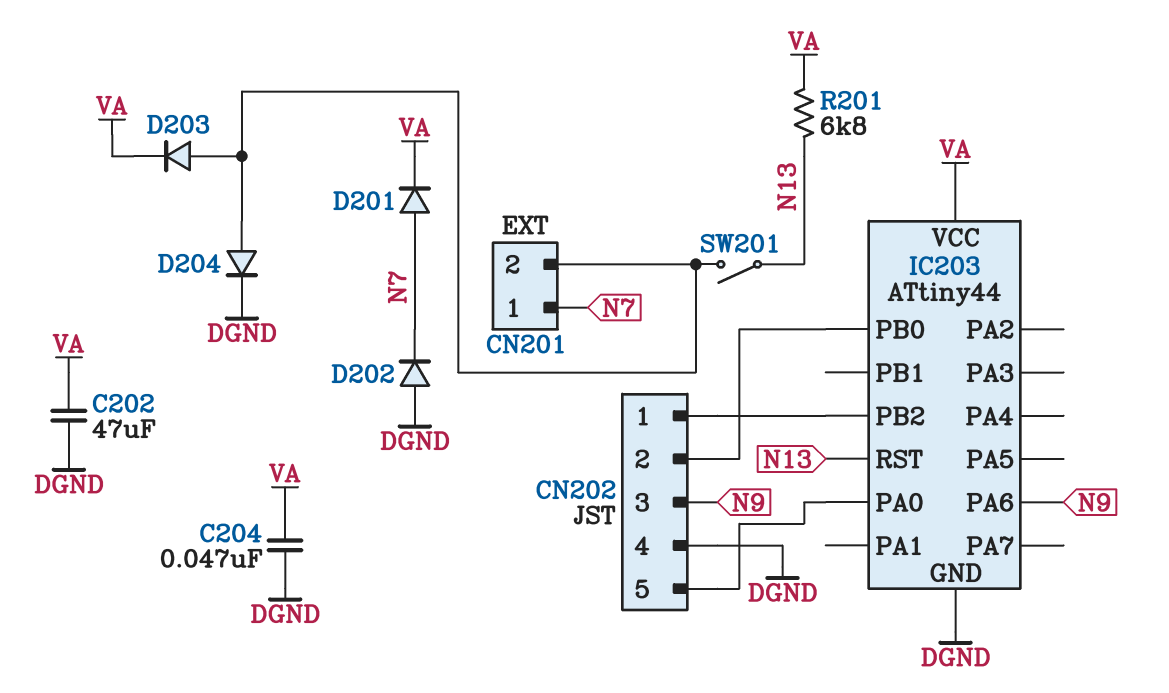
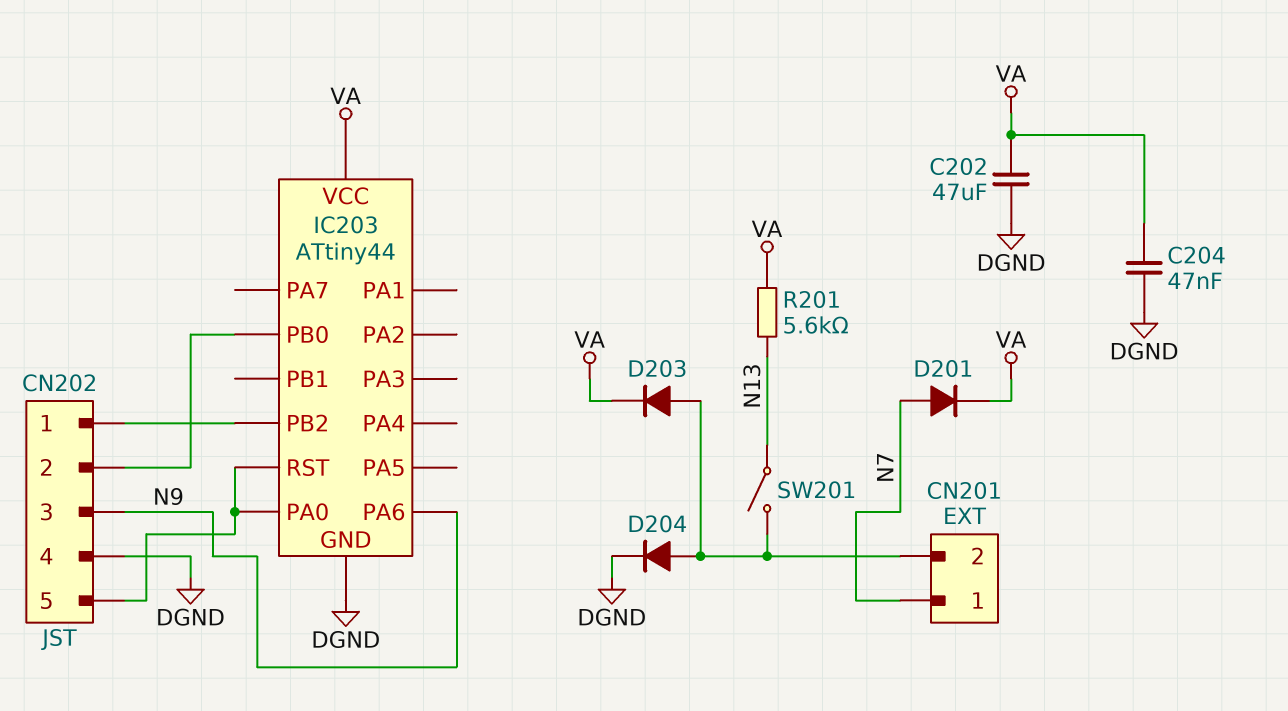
D202: diode (A DGND, K N7) -> none
IC203 pin RST: N13 -> CN202/5
R201: 6.8k (N13, VA) -> 5.6k (N13, VA)

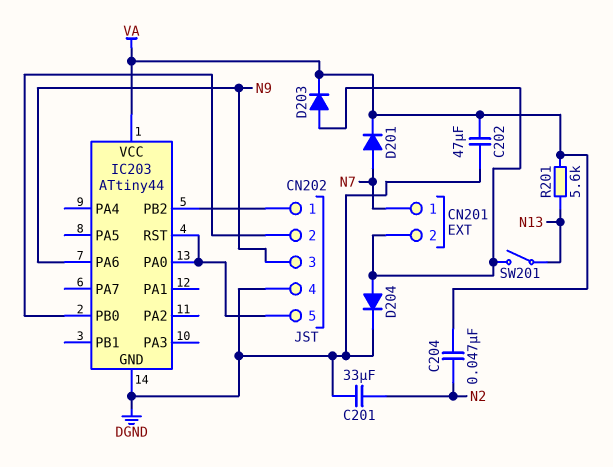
C201: none -> 33uF (DGND, N2)
C204: 47nF (DGND, VA) -> 47nF (N2, VA)

